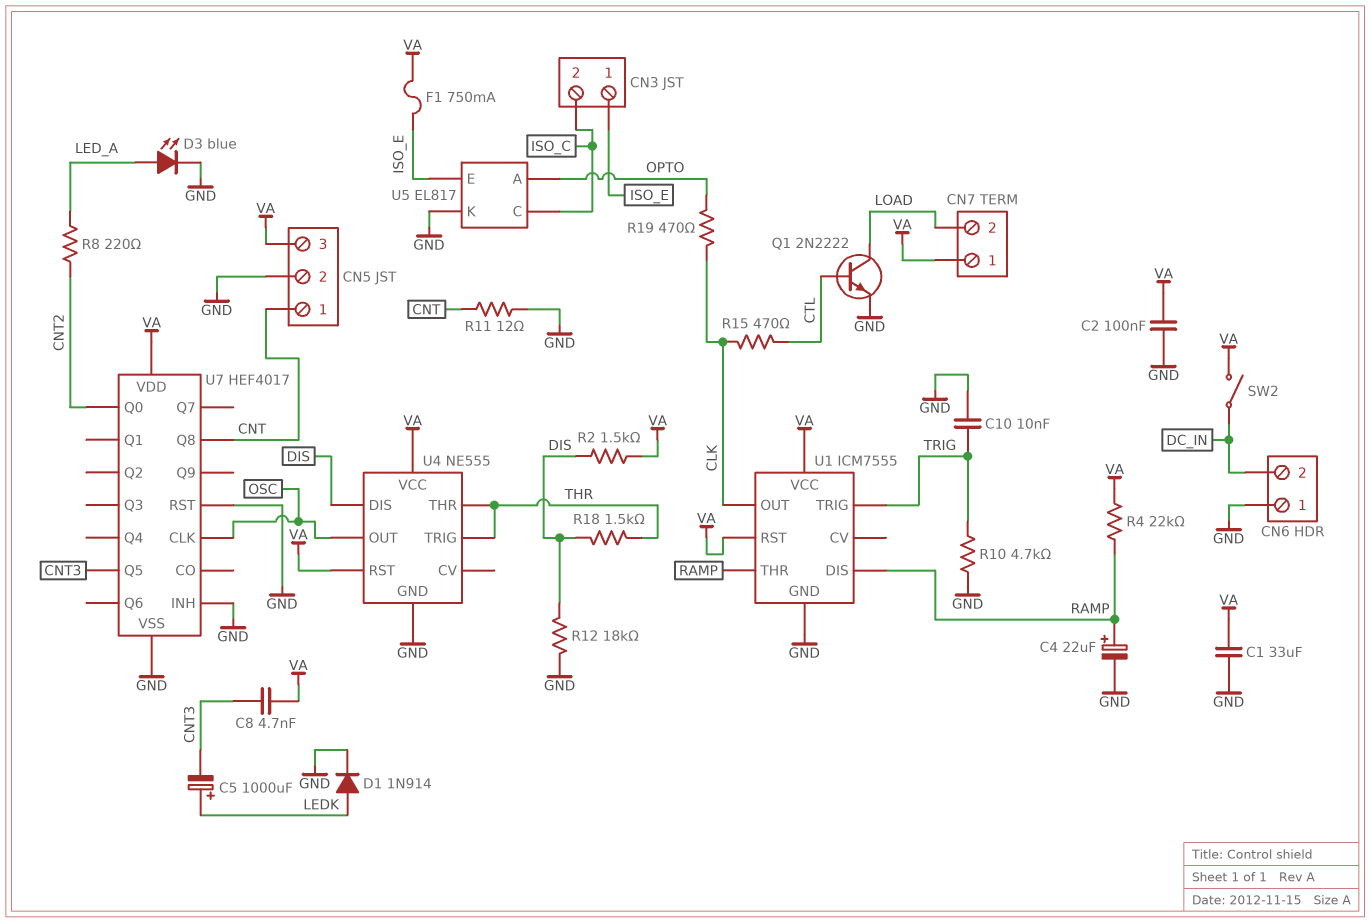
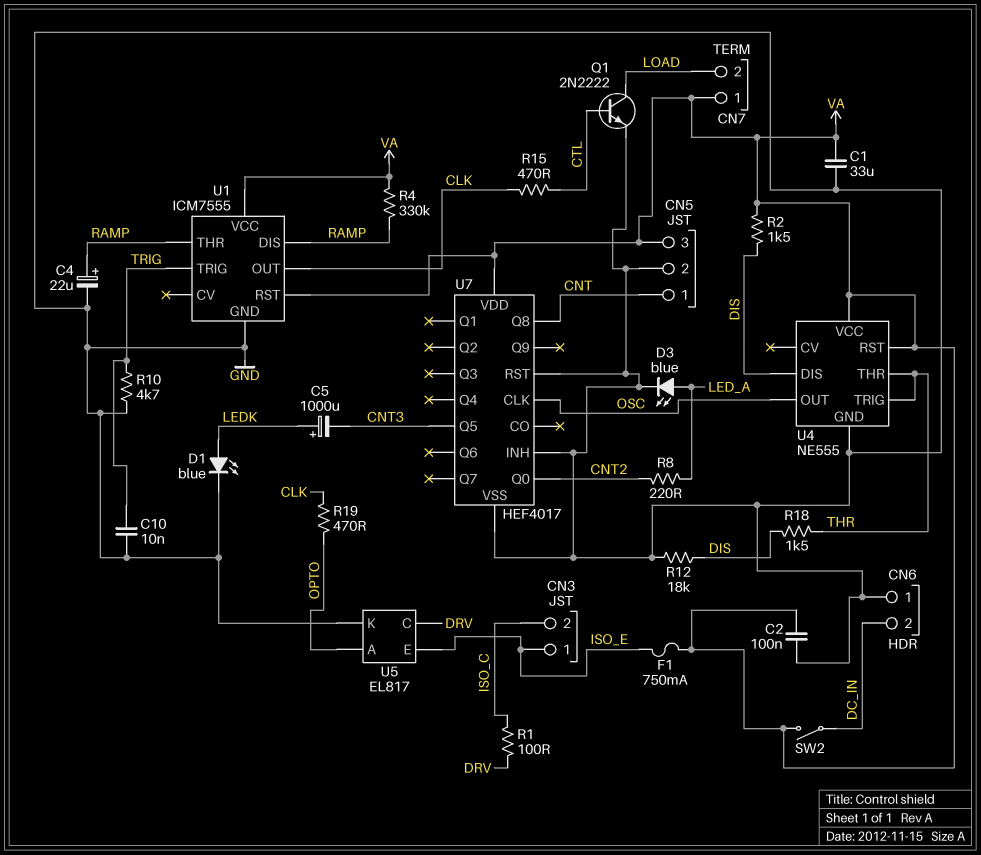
C8: 4.7nF (CNT3, VA) -> none
D1: diode 1N914 (A LEDK, K GND) -> LED blue (A LEDK, K GND)
R1: none -> 100 (DRV, ISO_C)
R4: 22k (RAMP, VA) -> 330k (RAMP, VA)
R11: 12 (CNT, GND) -> none
U5 pin C: ISO_C -> DRV

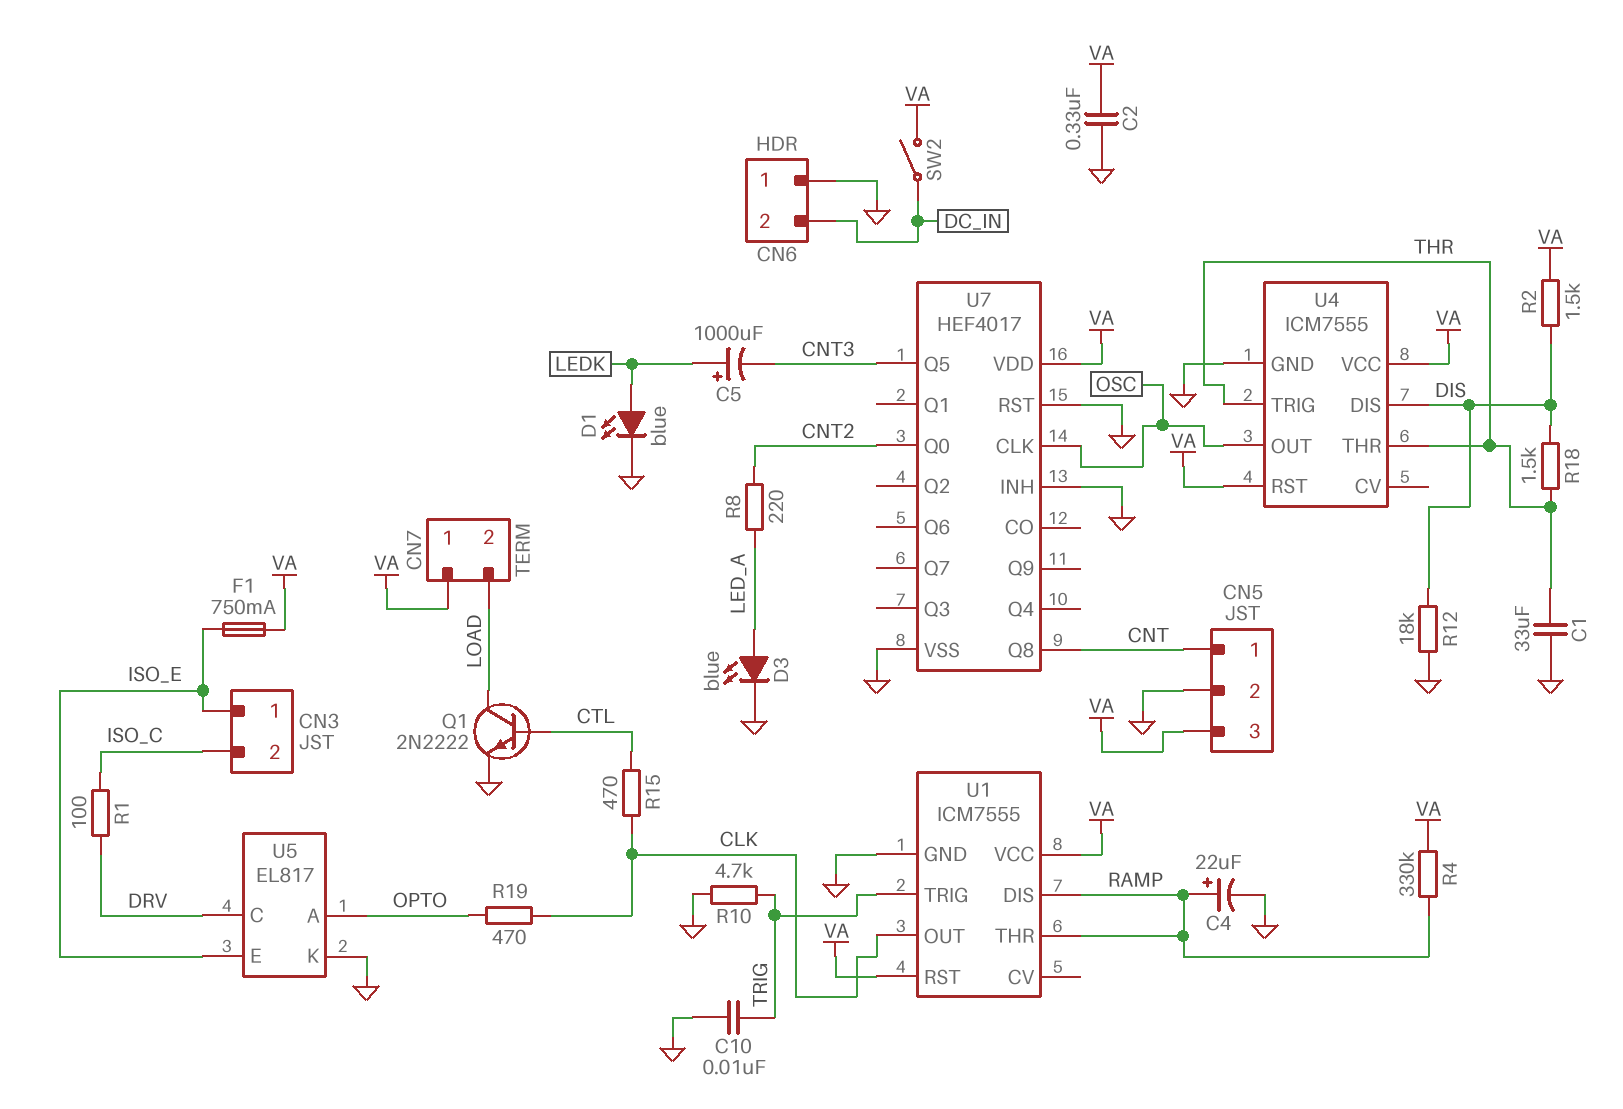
C1: 33uF (GND, VA) -> 33uF (GND, THR)
C2: 100nF (GND, VA) -> 330nF (GND, VA)
U4: NE555 -> ICM7555

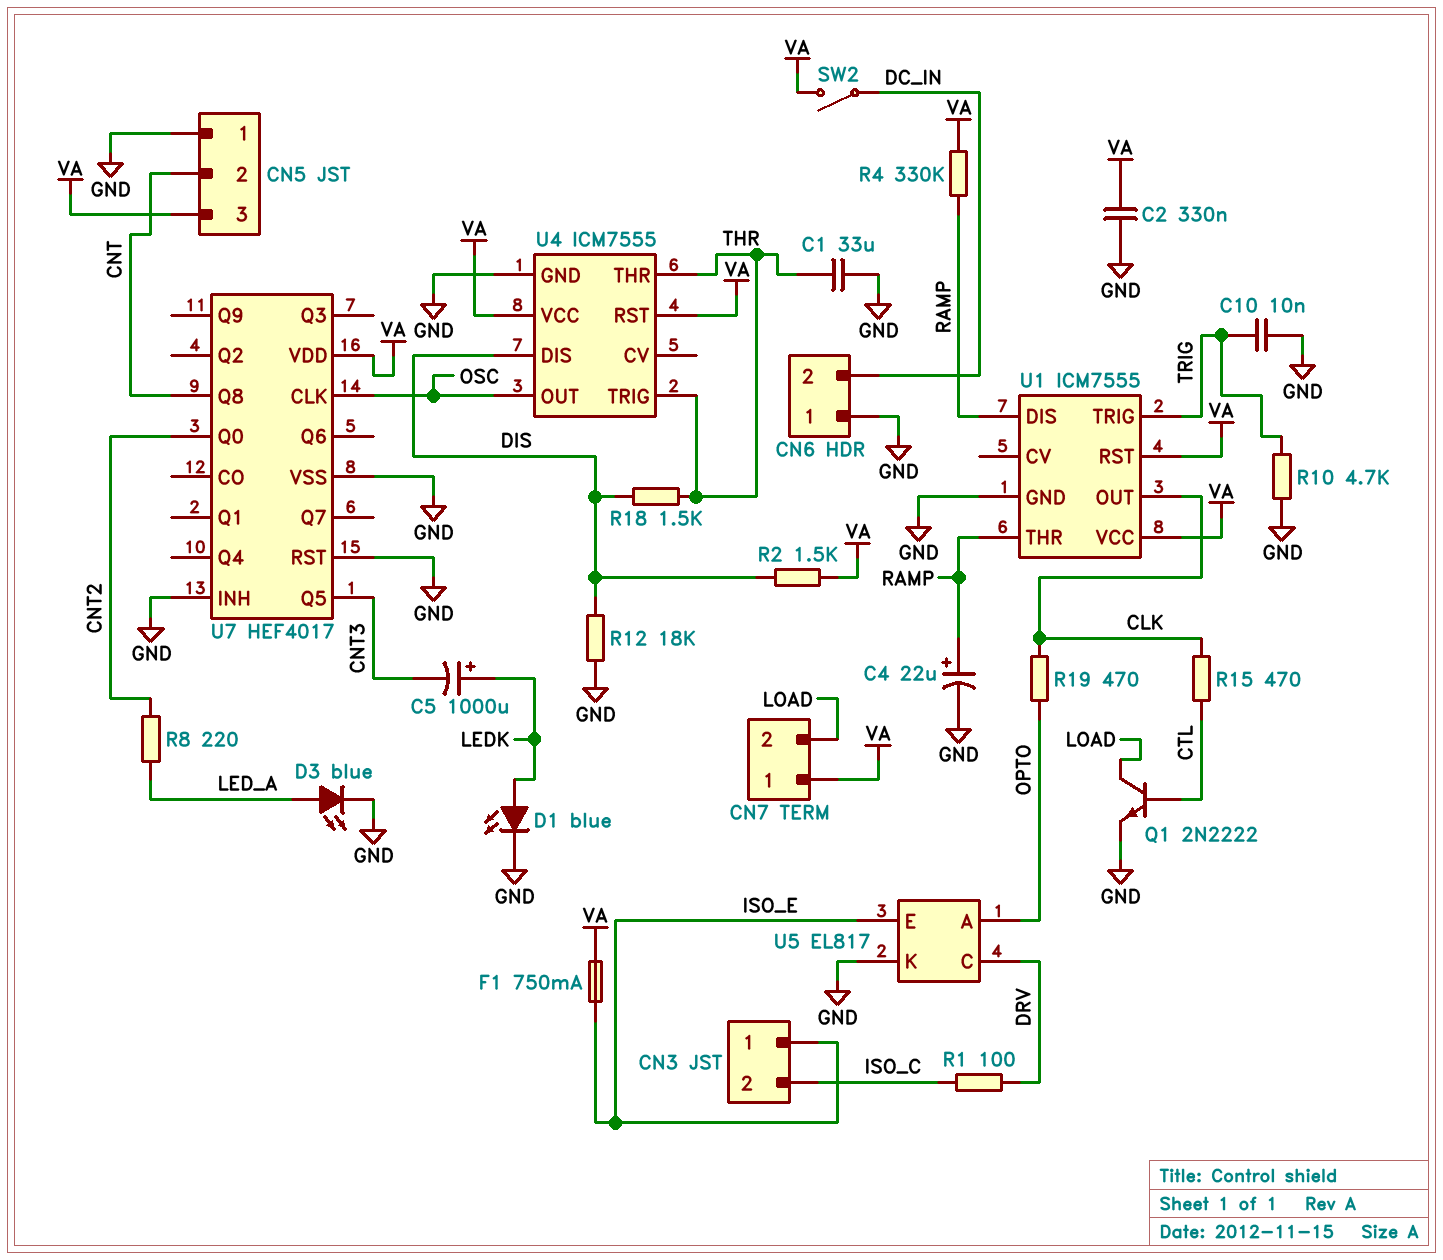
CN5 pin 1: CNT -> GND
CN5 pin 2: GND -> CNT

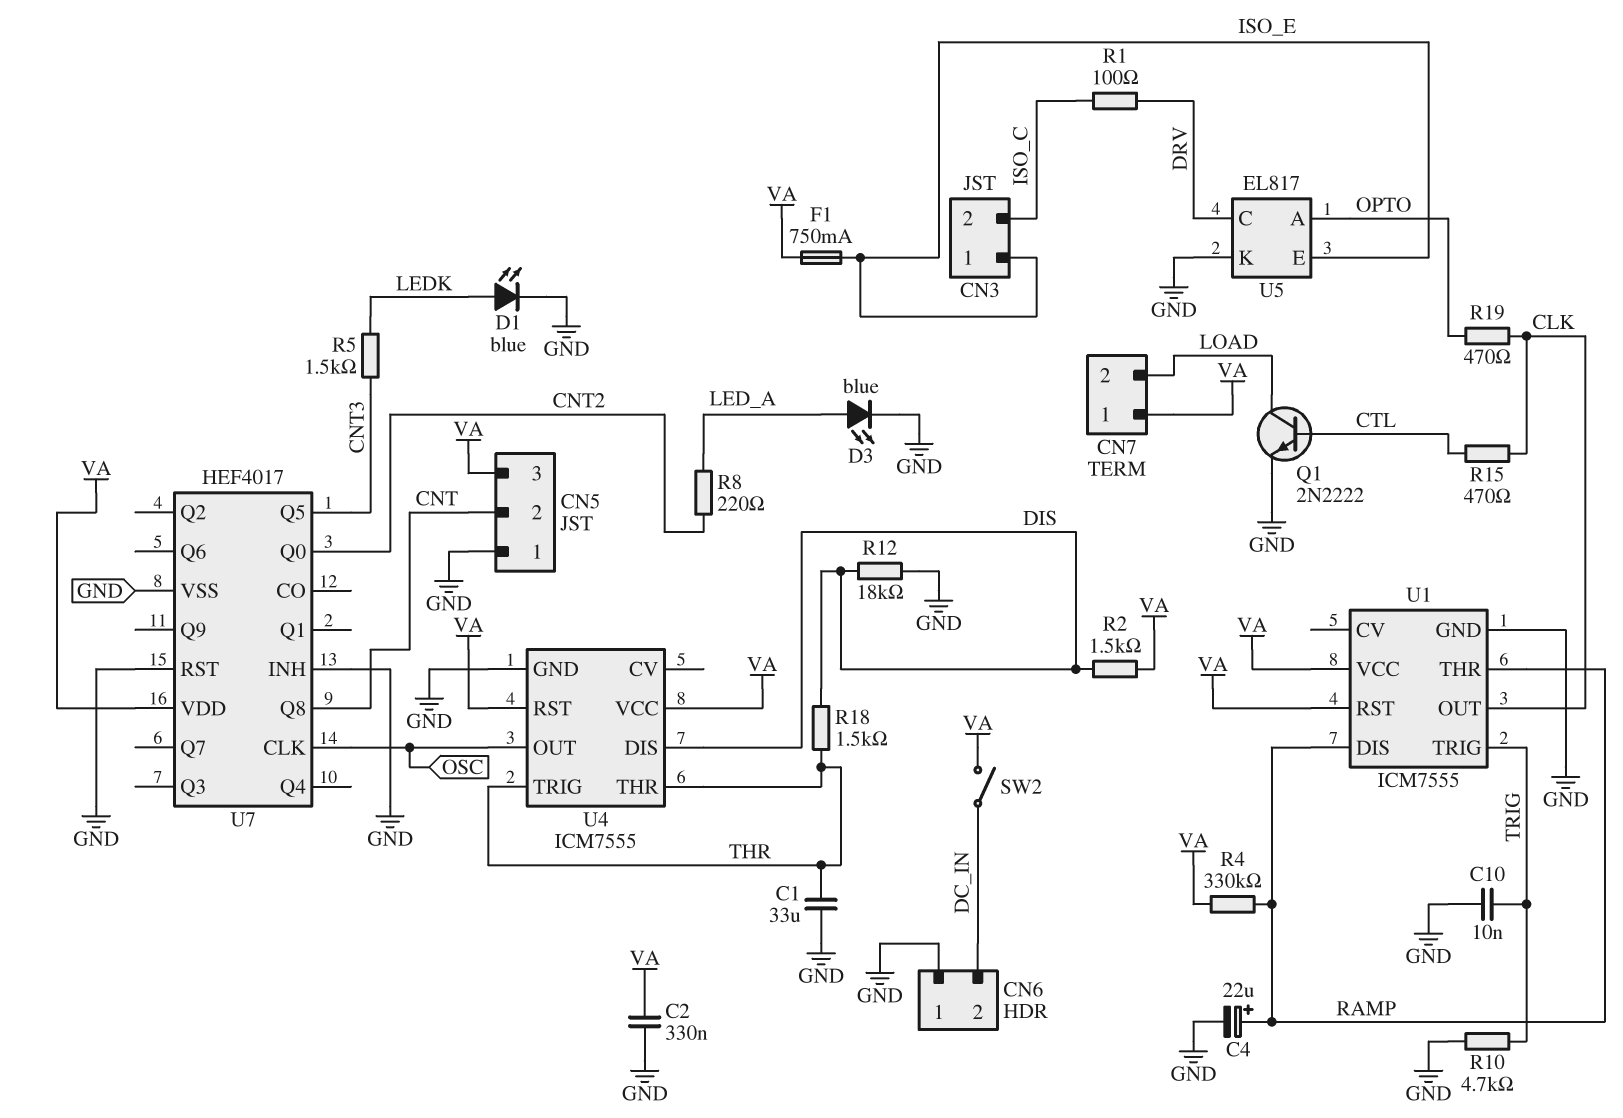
C5: 1000uF (plus LEDK, minus CNT3) -> none
R5: none -> 1.5k (CNT3, LEDK)

